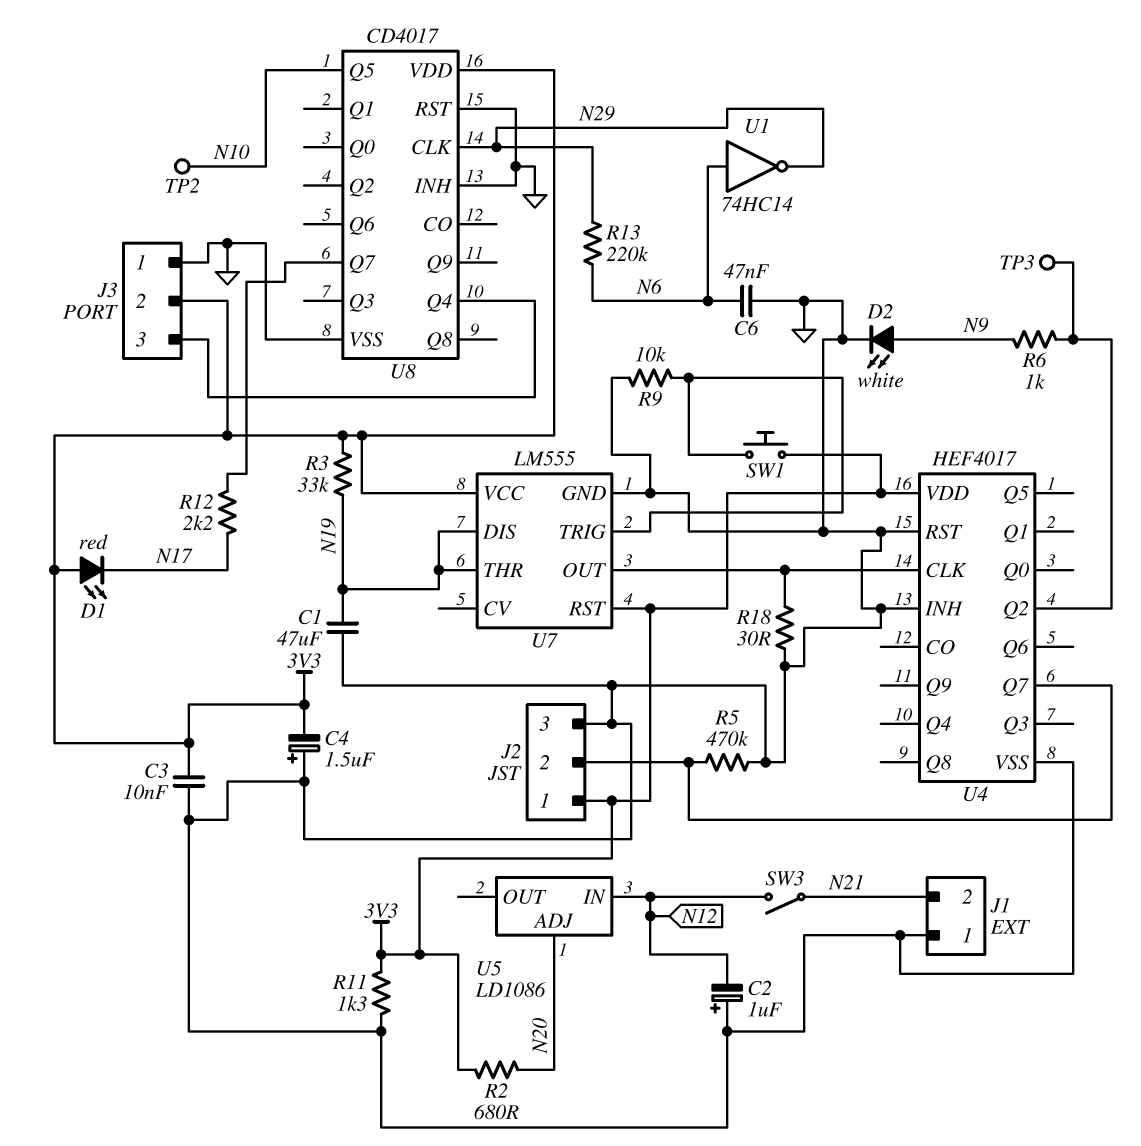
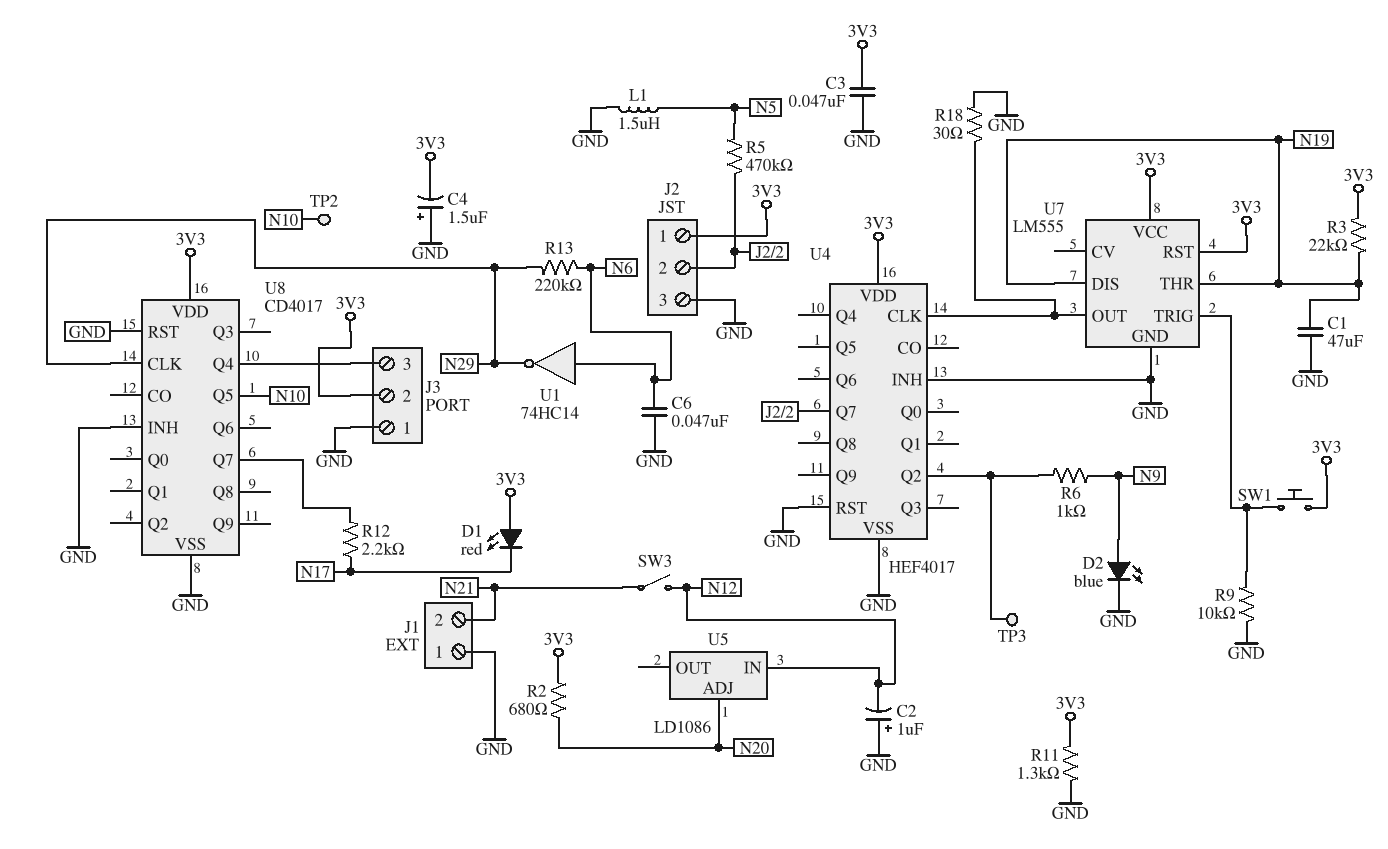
C3: 10nF (3V3, GND) -> 47nF (3V3, GND)
D2: LED white (A N9, K GND) -> LED blue (A N9, K GND)
L1: none -> 1.5uH (GND, N5)
R3: 33k (3V3, N19) -> 22k (3V3, N19)
R5: 470k (GND, J2/2) -> 470k (J2/2, N5)

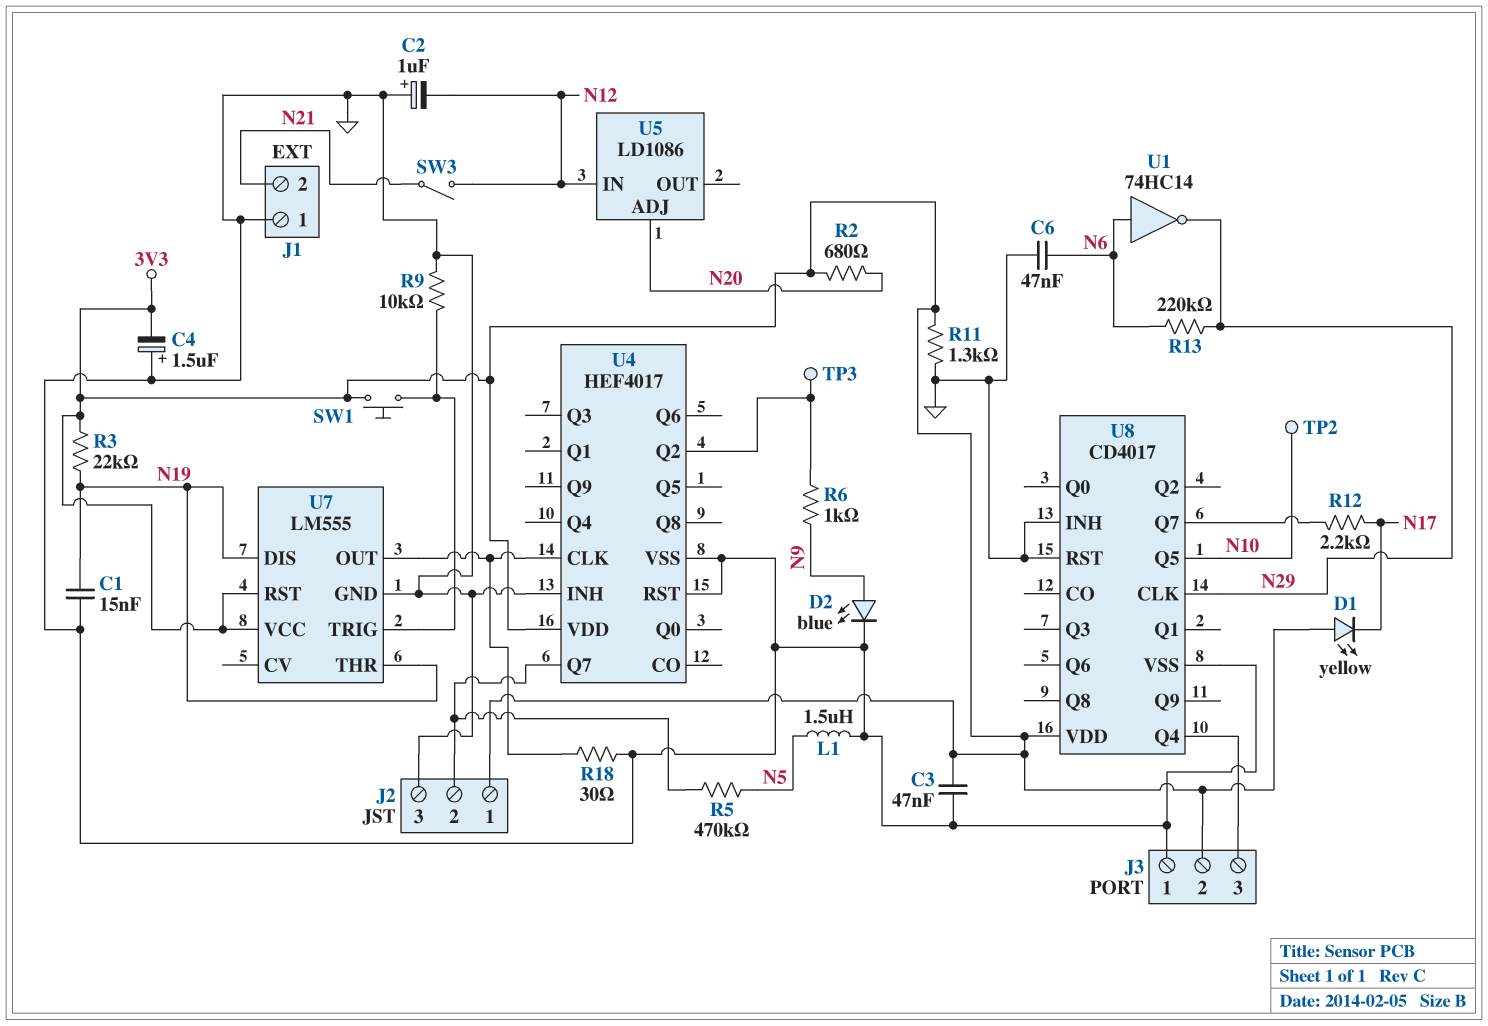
C1: 47uF (GND, N19) -> 15nF (GND, N19)
D1: LED red (A 3V3, K N17) -> LED yellow (A 3V3, K N17)

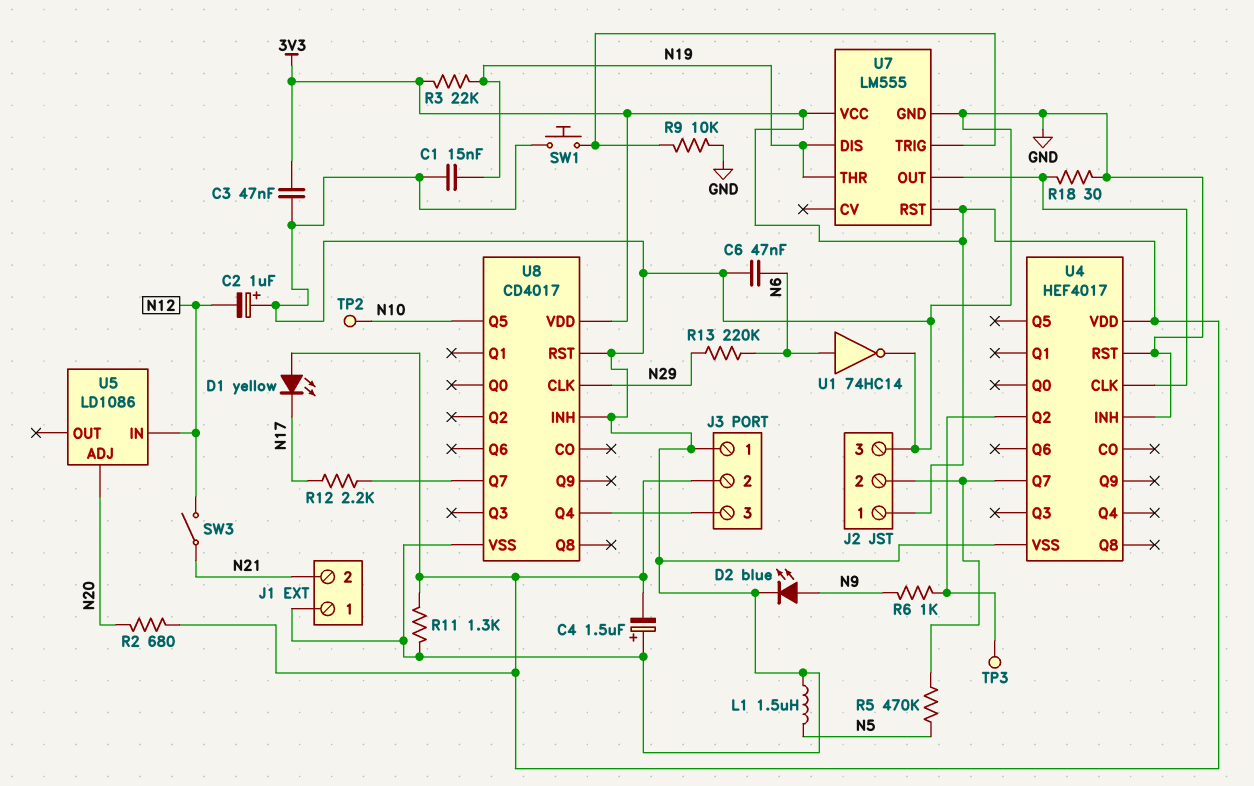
SW1: button (3V3, U7/TRIG) -> button (GND, U7/TRIG)
U1: NOT 74HC14 (in N6, out N29) -> NOT 74HC14 (in N6, out GND)

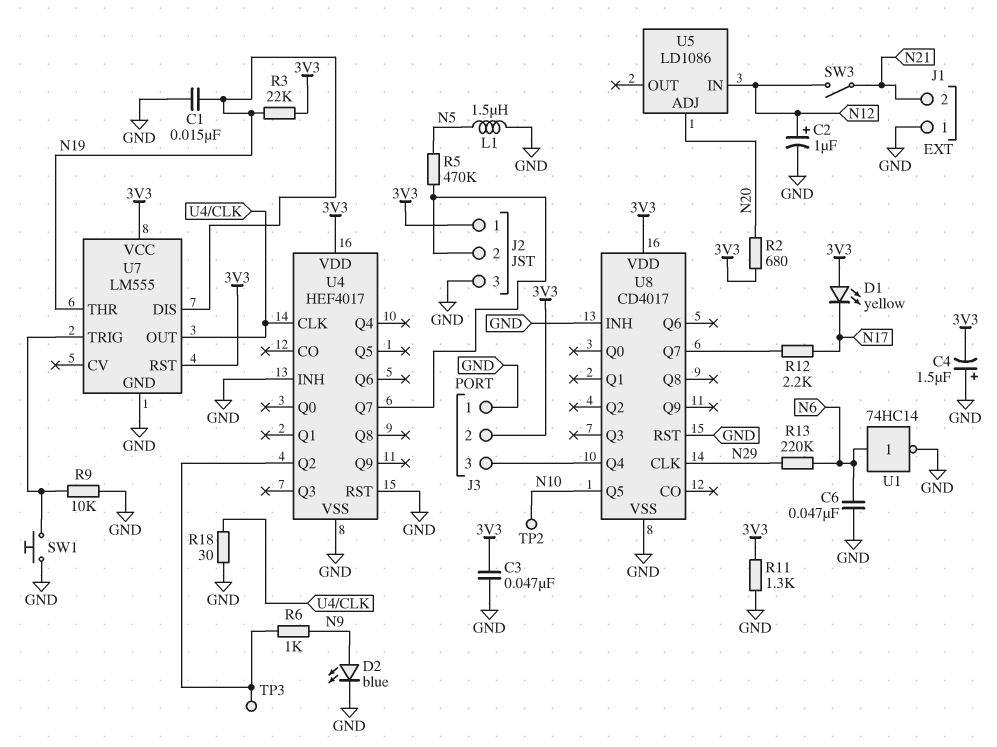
C2: 1uF (plus GND, minus N12) -> 1uF (plus N12, minus GND)

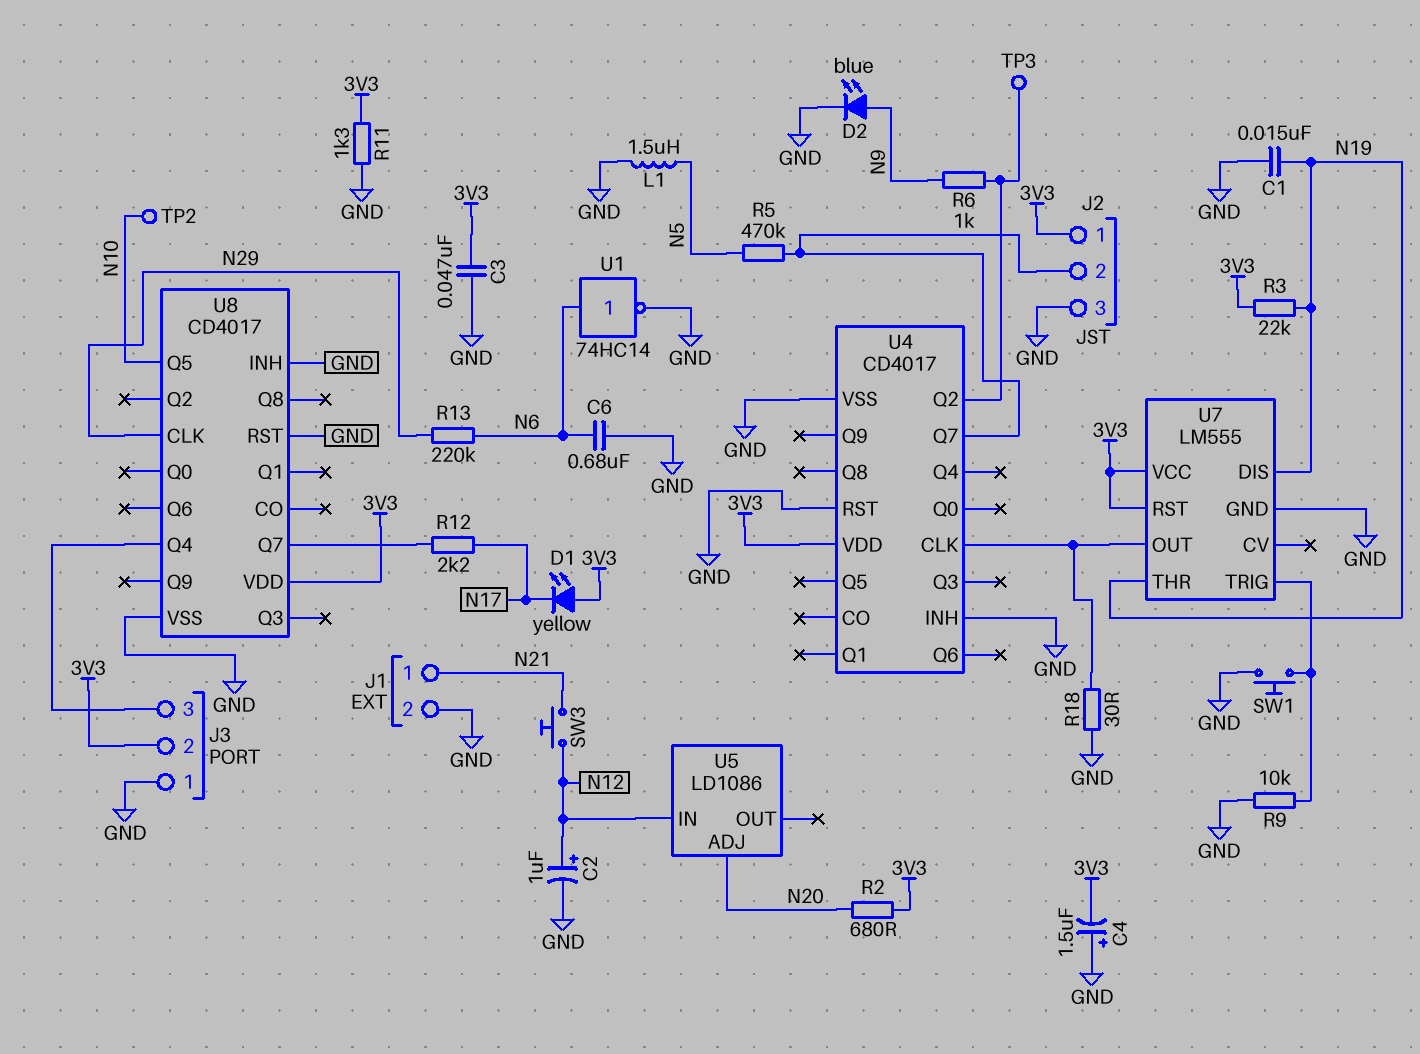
C6: 47nF (GND, N6) -> 680nF (GND, N6)
J1 pin 1: GND -> N21
J1 pin 2: N21 -> GND
SW3: switch (N12, N21) -> button (N12, N21)
U4: HEF4017 -> CD4017

